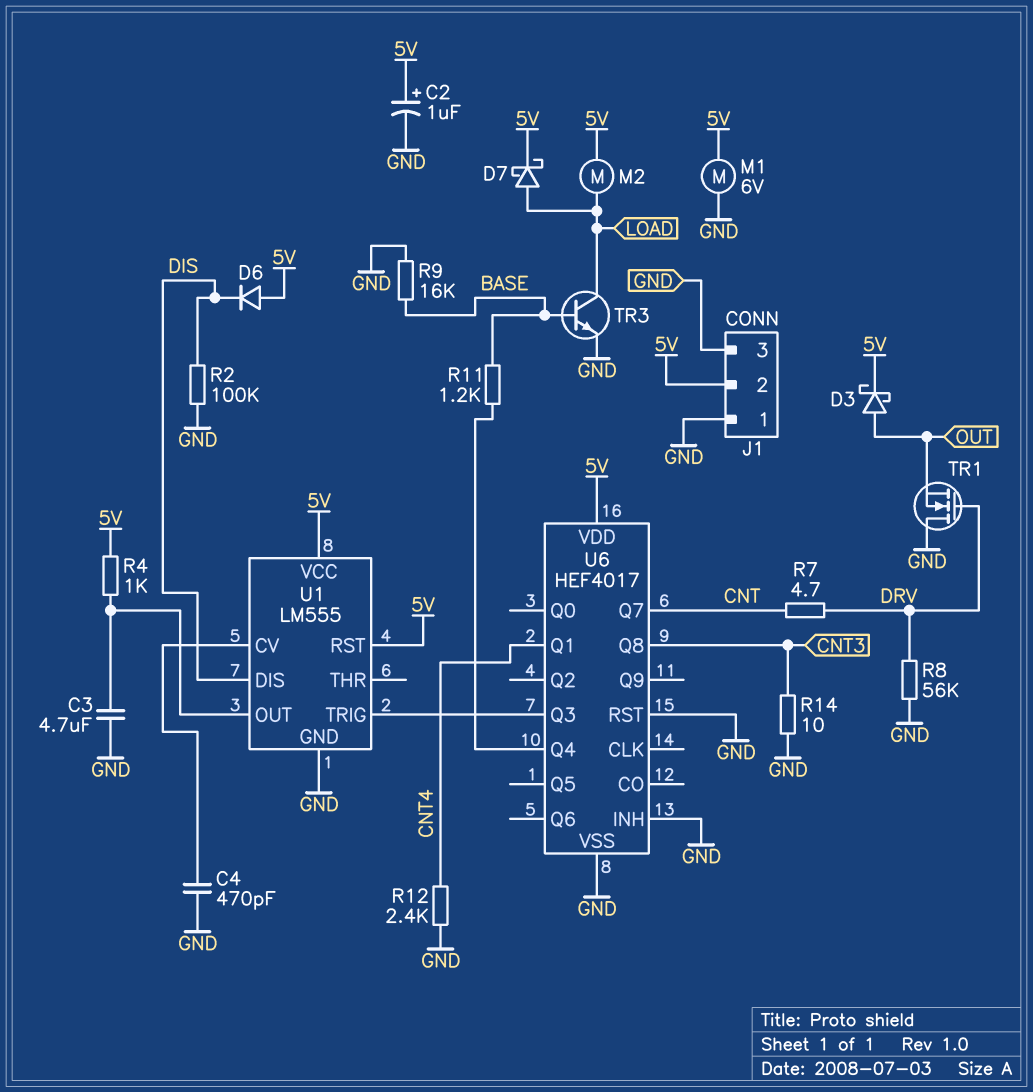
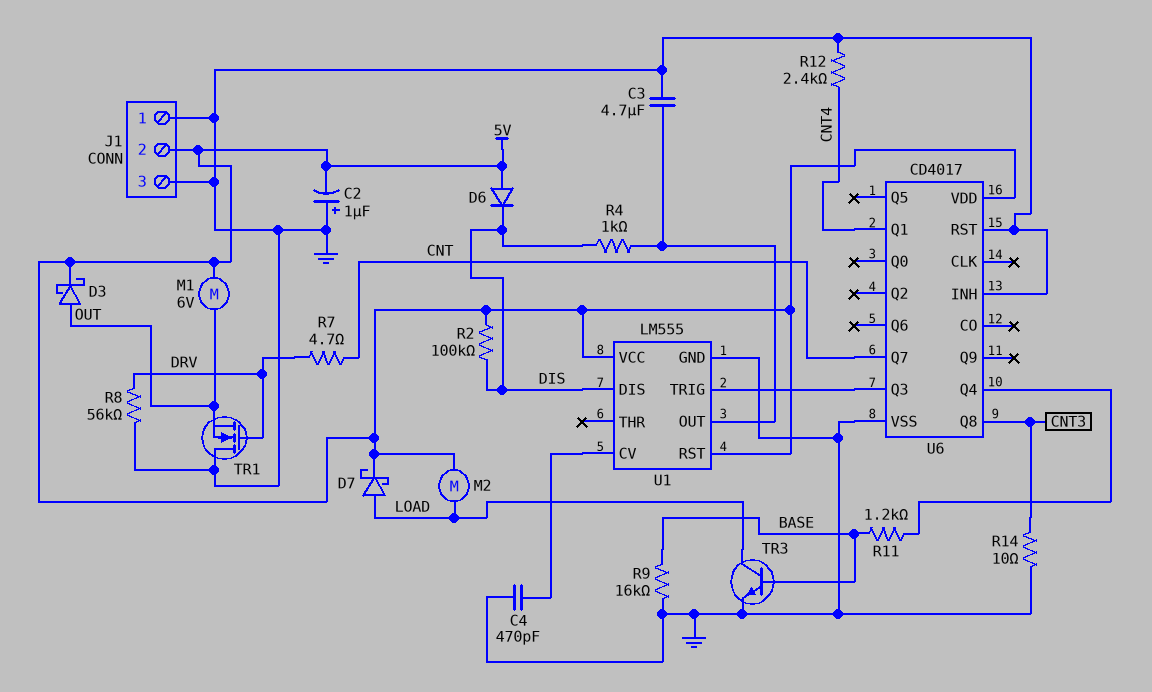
C2: 1uF (plus 5V, minus GND) -> 1uF (plus GND, minus 5V)
M1: motor 6V (5V, GND) -> motor 6V (5V, OUT)
R2: 100k (DIS, GND) -> 100k (5V, DIS)
R4: 1k (5V, U1/OUT) -> 1k (DIS, U1/OUT)
U6: HEF4017 -> CD4017

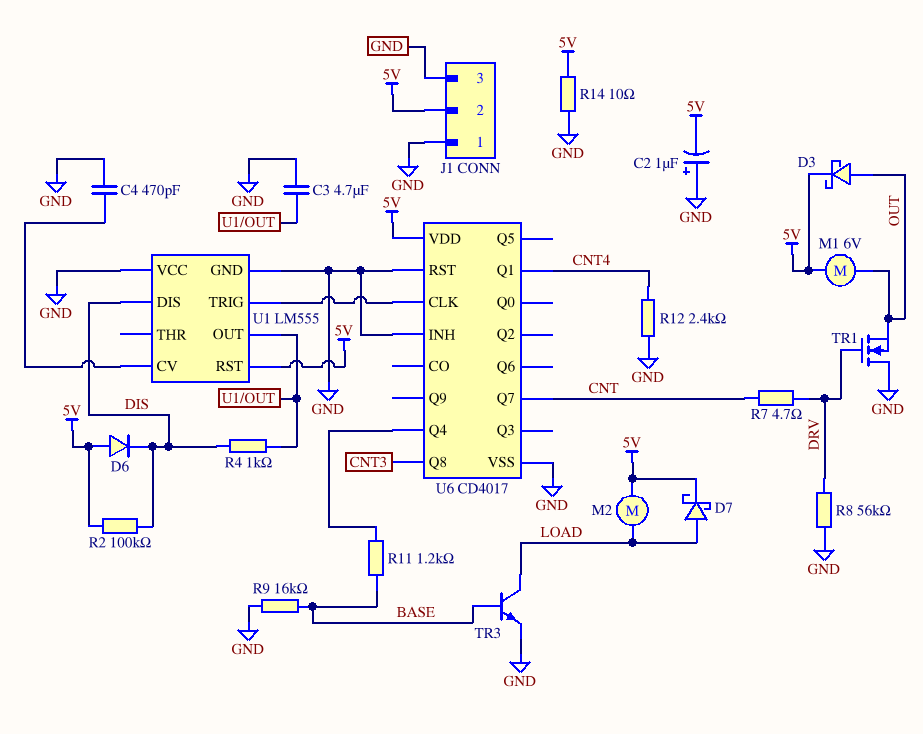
R14: 10 (CNT3, GND) -> 10 (5V, GND)
U1 pin VCC: 5V -> GND
U6 pin CLK: none -> U1/TRIG
U6 pin Q3: U1/TRIG -> none

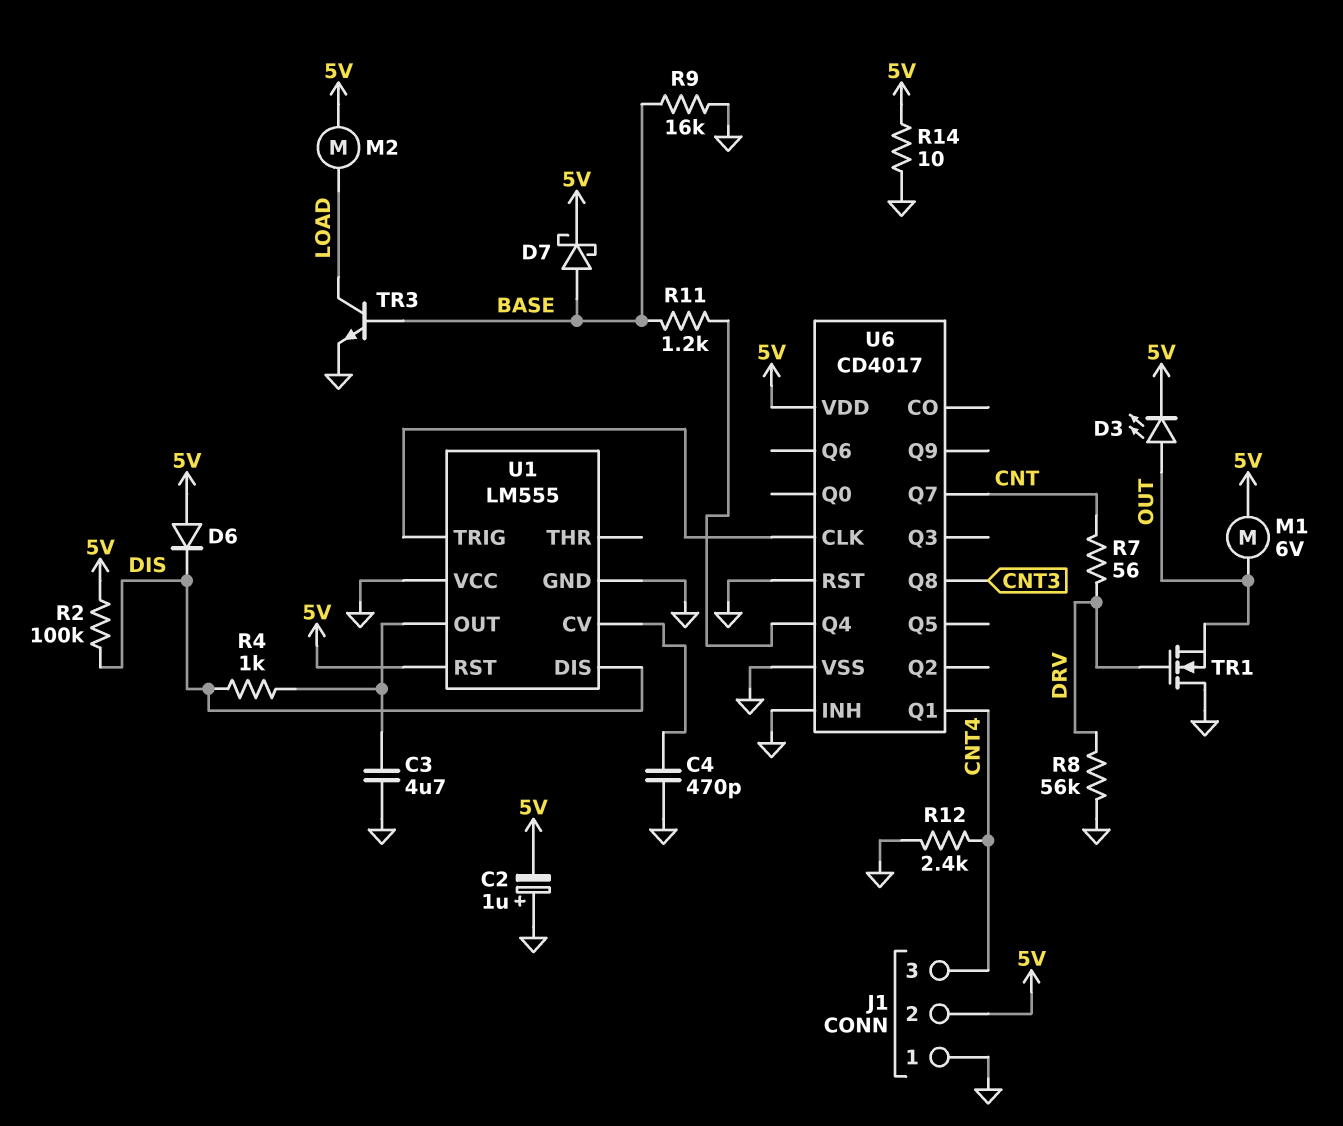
D3: schottky (A OUT, K 5V) -> LED (A OUT, K 5V)
D7: schottky (A LOAD, K 5V) -> schottky (A BASE, K 5V)
J1 pin 3: GND -> CNT4
R7: 4.7 (CNT, DRV) -> 56 (CNT, DRV)

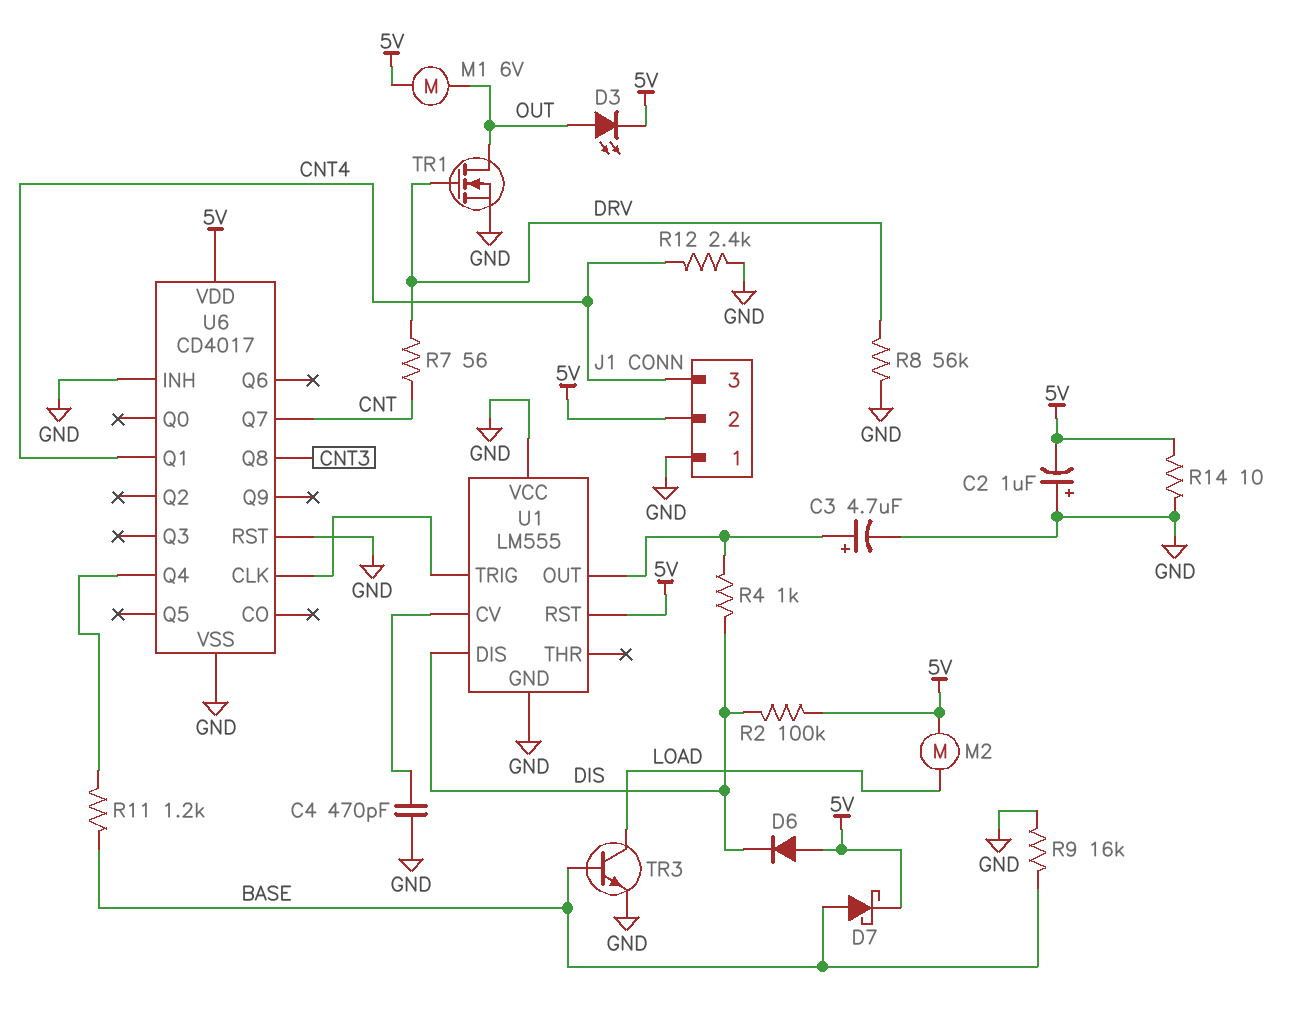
C3: 4.7uF (GND, U1/OUT) -> 4.7uF (plus U1/OUT, minus GND)
TR1: NMOS (G DRV, D GND, S OUT) -> NMOS (G DRV, D OUT, S GND)

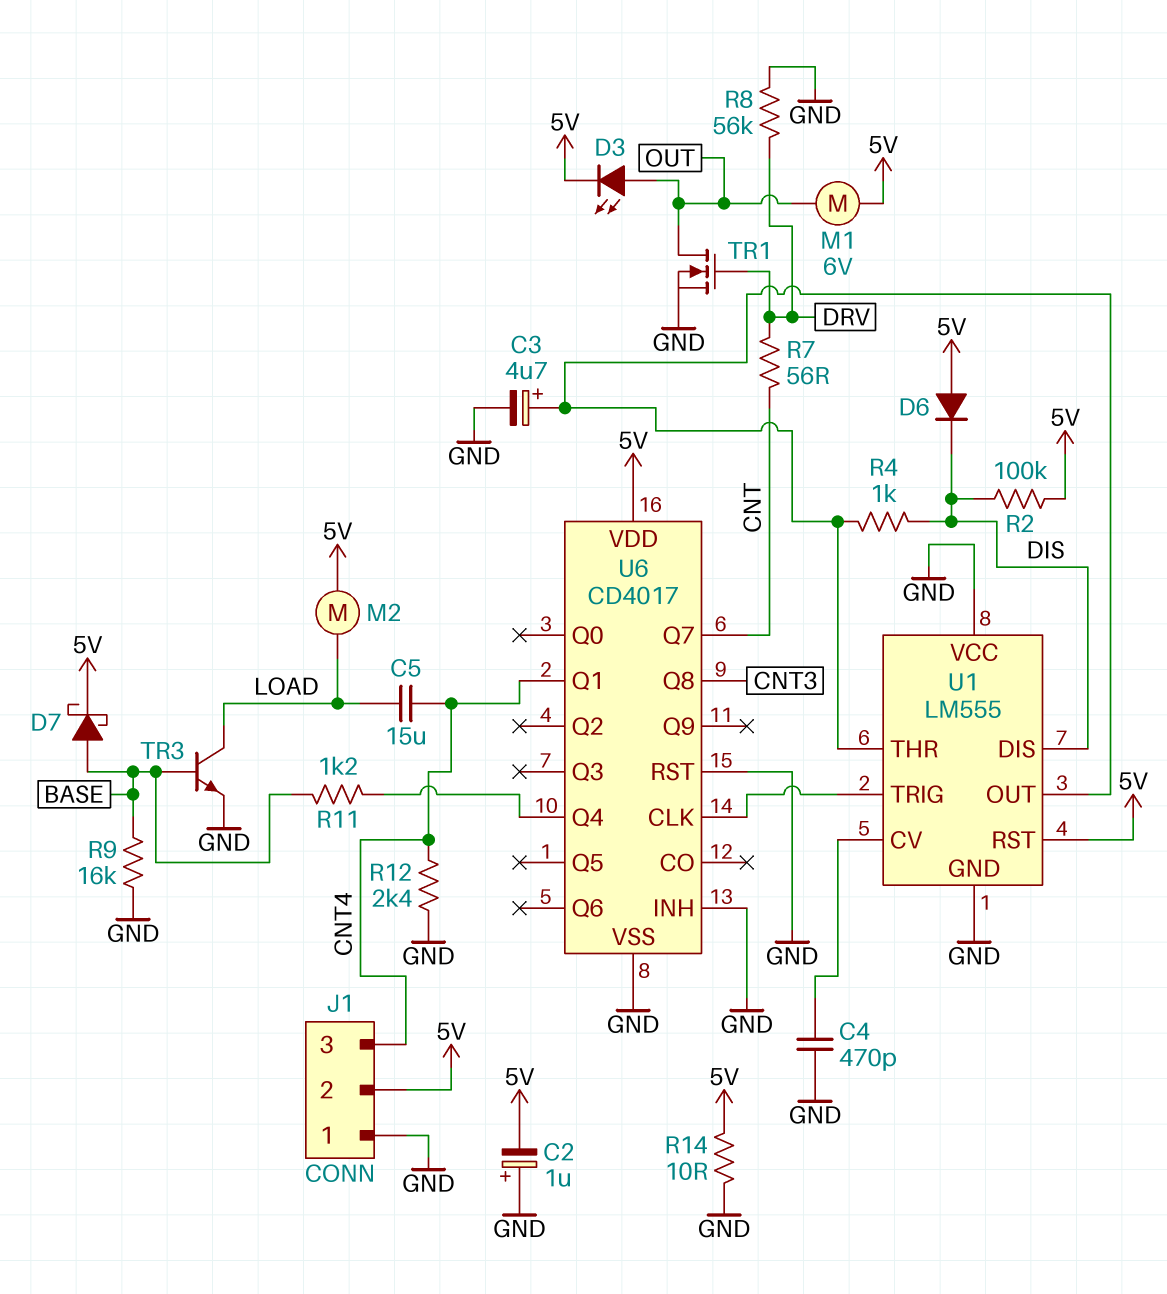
C5: none -> 15uF (CNT4, LOAD)
U1 pin THR: none -> U1/OUT

